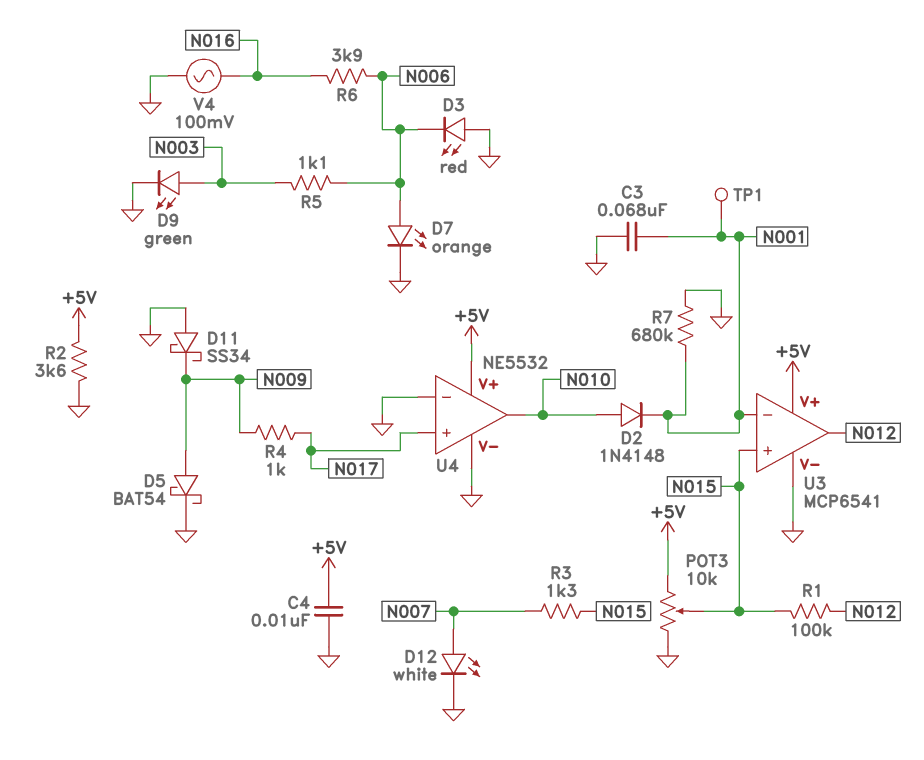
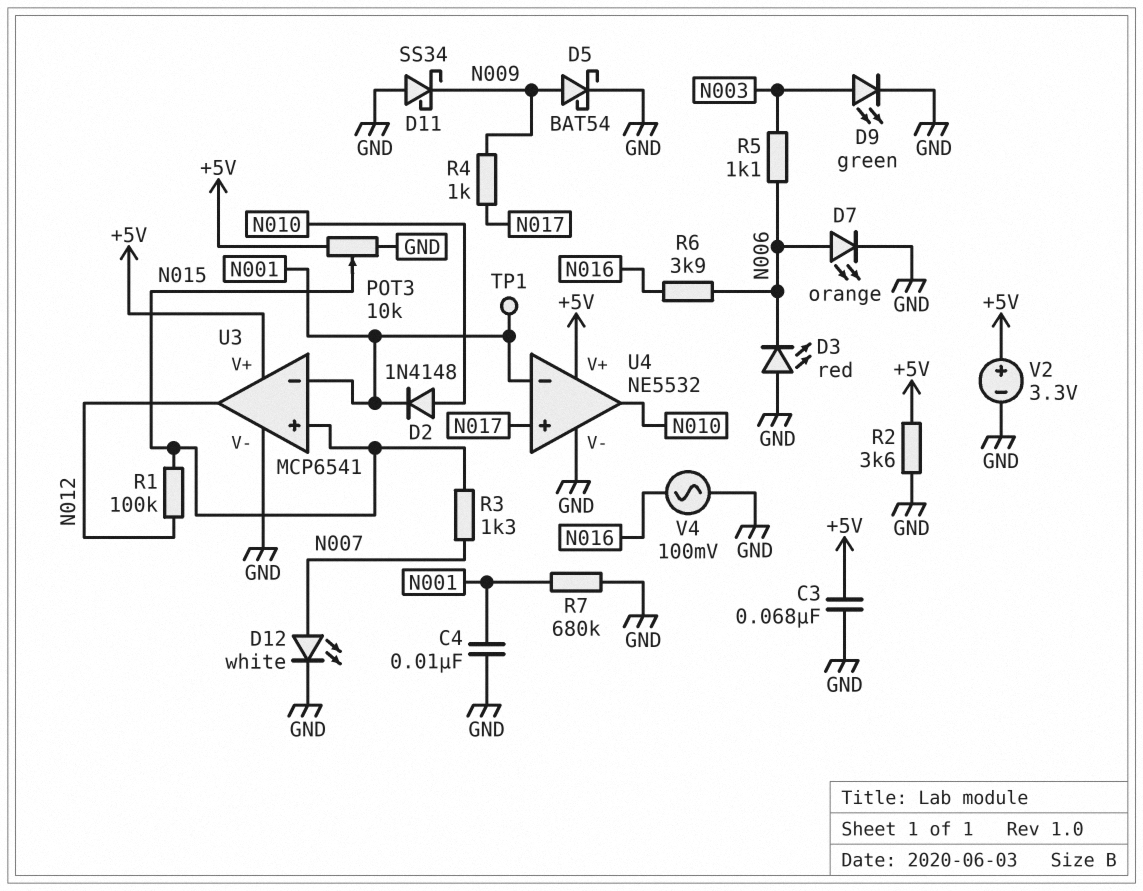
C3: 68nF (GND, N001) -> 68nF (+5V, GND)
C4: 10nF (+5V, GND) -> 10nF (GND, N001)
U4 pin in-: GND -> N001
V2: none -> 3.3V (plus +5V, minus GND)

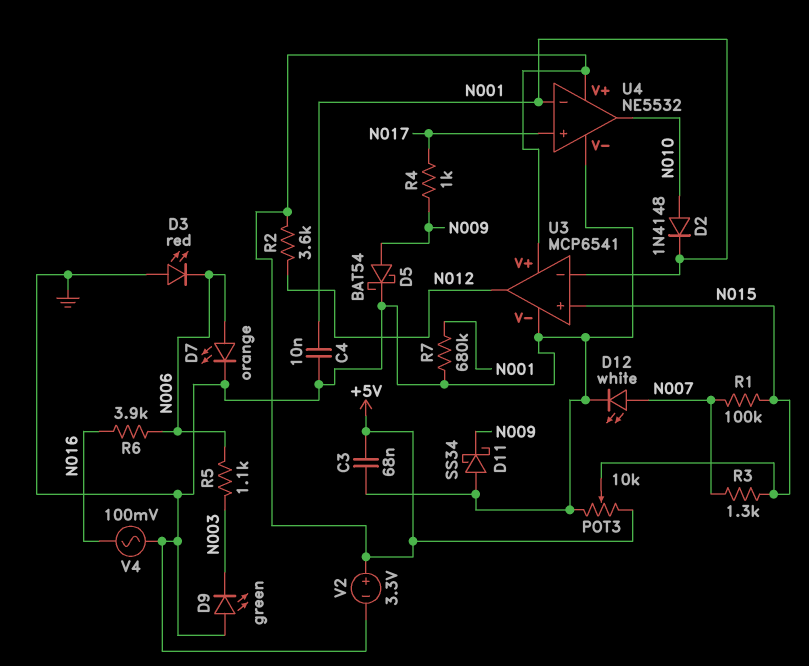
D9: LED green (A N003, K GND) -> LED green (A GND, K N003)
R1: 100k (N012, N015) -> 100k (N007, N015)
R2: 3.6k (+5V, GND) -> 3.6k (+5V, N012)
TP1: test point (N001) -> none

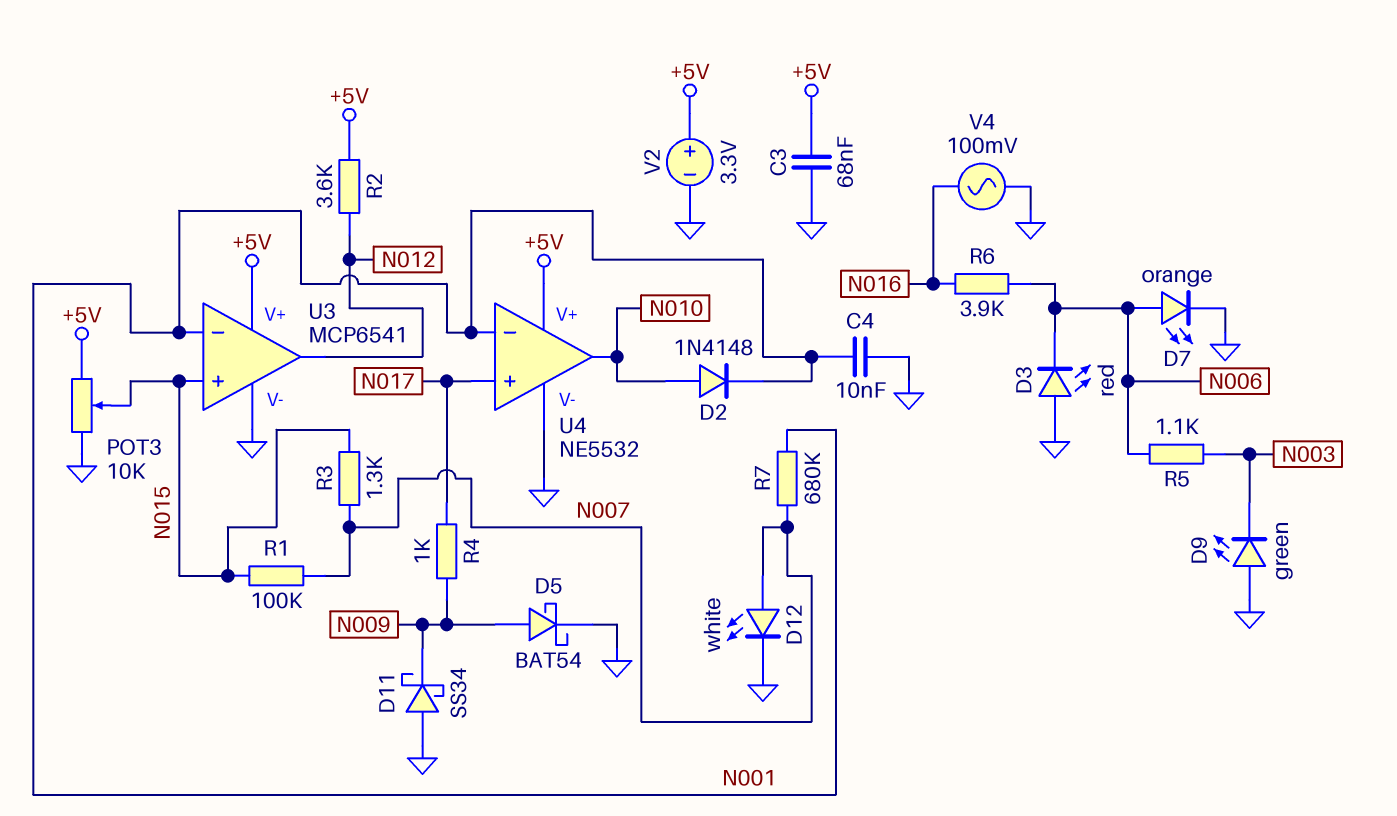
R7: 680k (GND, N001) -> 680k (N001, N007)

